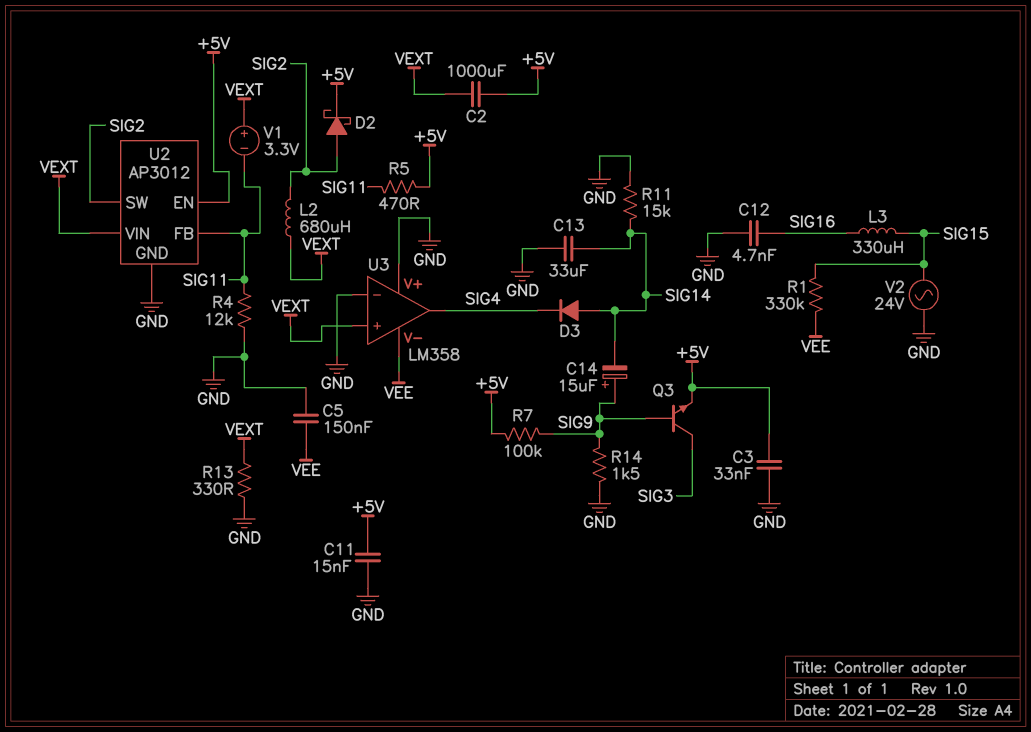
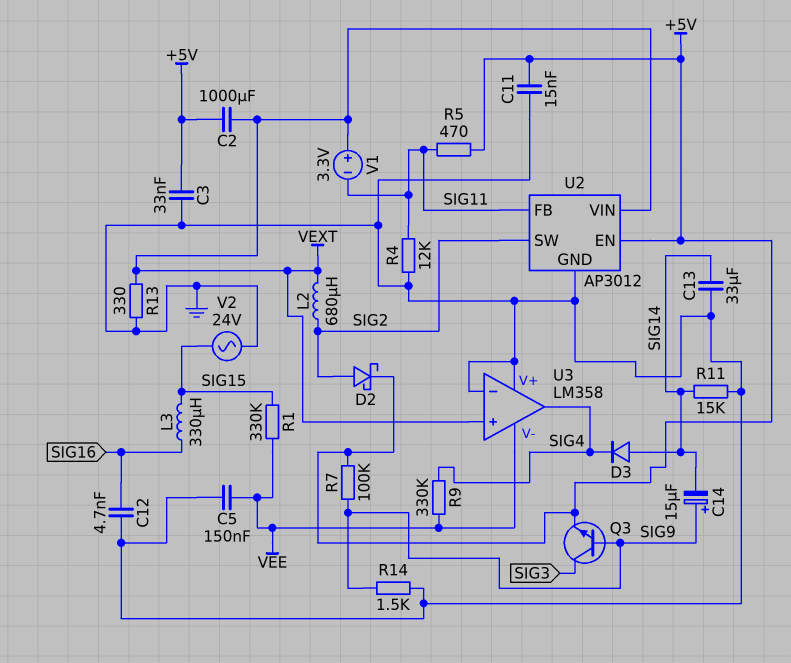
R9: none -> 330k (SIG4, VEE)

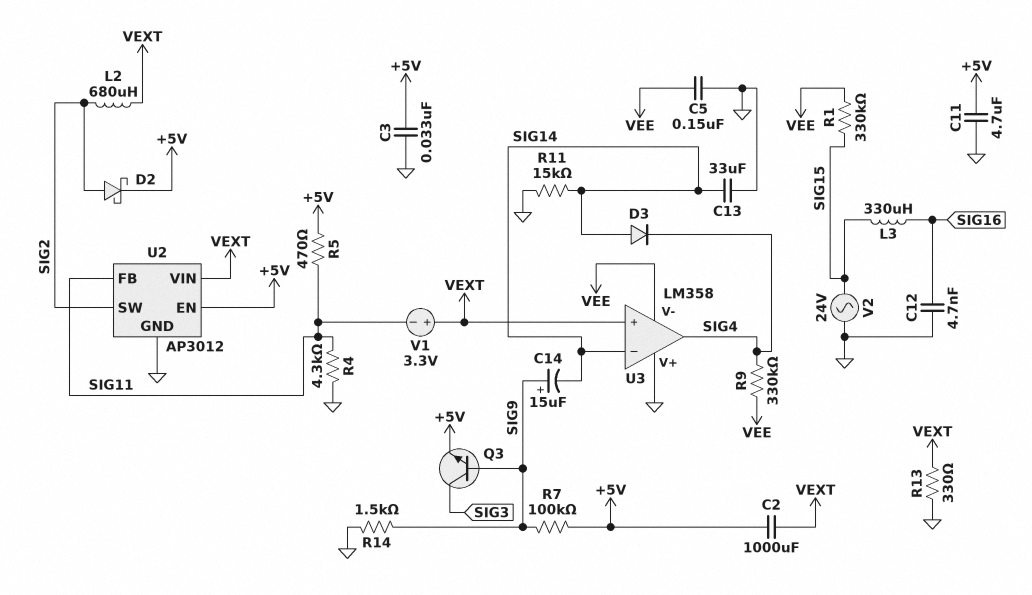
C11: 15nF (+5V, GND) -> 4.7uF (+5V, GND)
R4: 12k (GND, SIG11) -> 4.3k (GND, SIG11)
U3 pin in-: GND -> SIG14

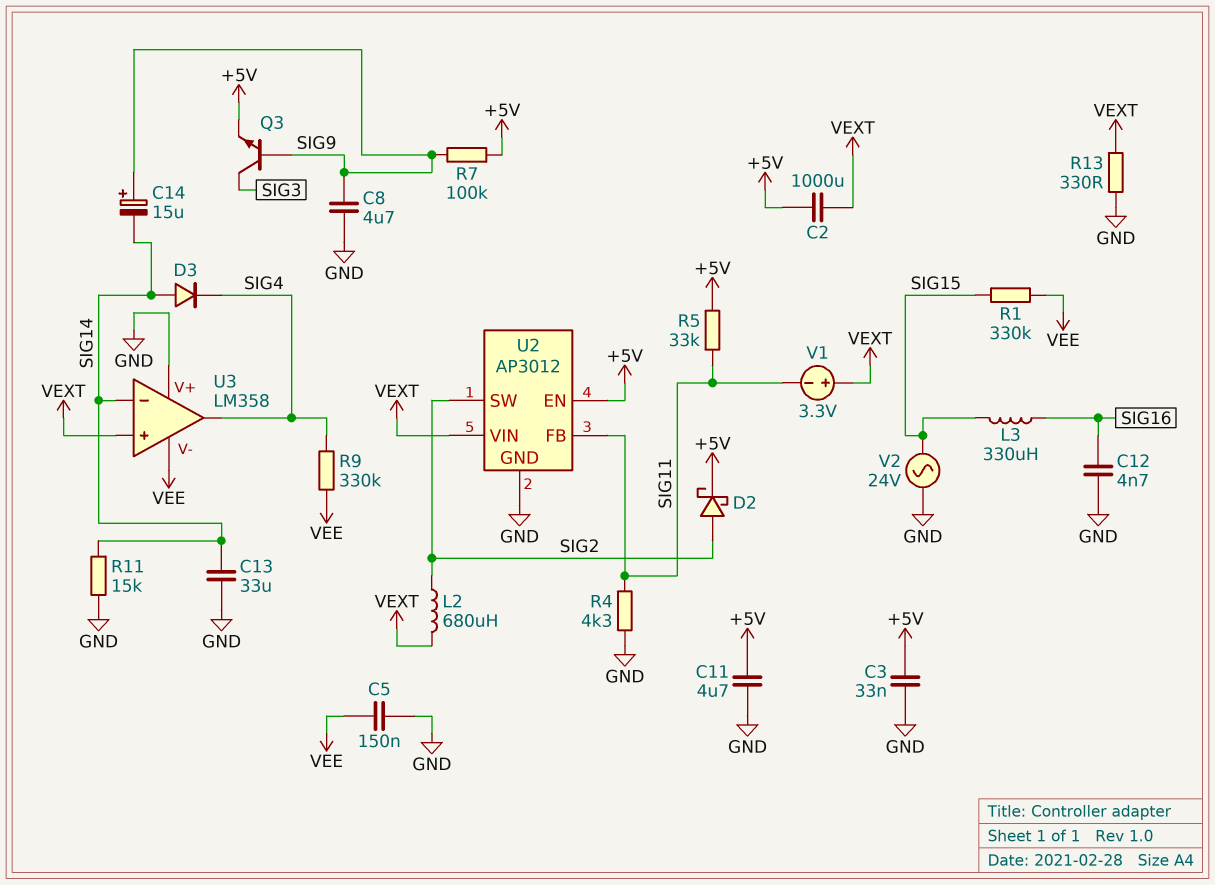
C8: none -> 4.7uF (GND, SIG9)
R5: 470 (+5V, SIG11) -> 33k (+5V, SIG11)
R14: 1.5k (GND, SIG9) -> none

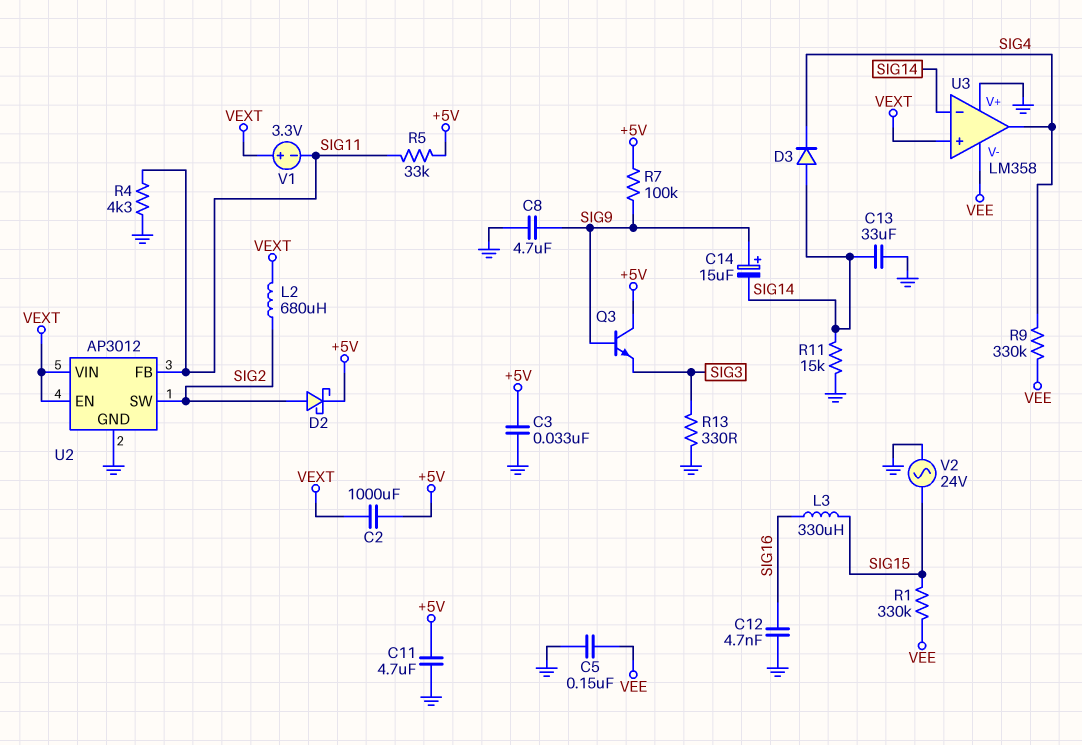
Q3: NPN (B SIG9, C SIG3, E +5V) -> NPN (B SIG9, C +5V, E SIG3)
R13: 330 (GND, VEXT) -> 330 (GND, SIG3)
U2 pin EN: +5V -> VEXT

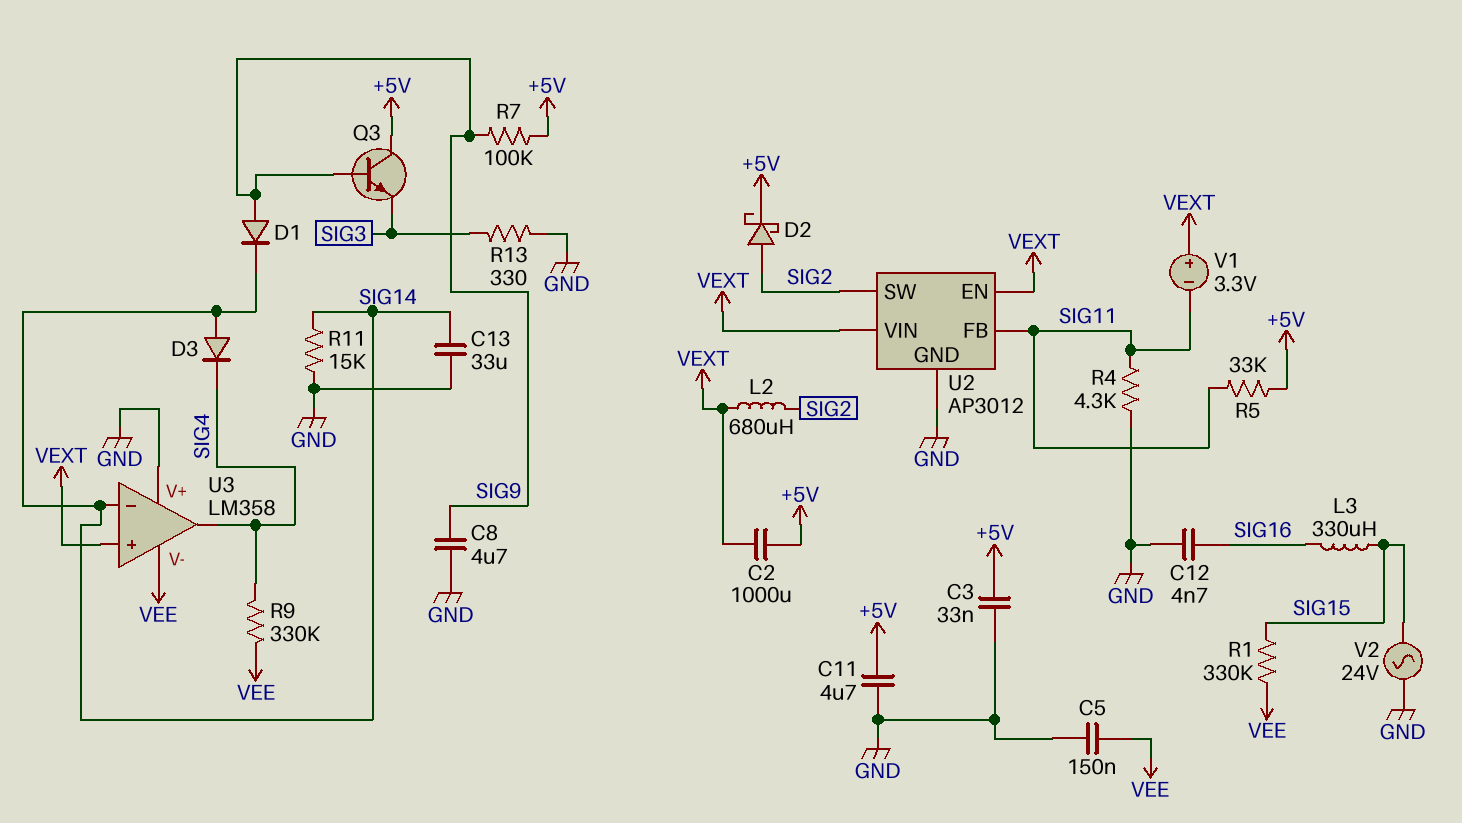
C14: 15uF (plus SIG9, minus SIG14) -> none
D1: none -> diode (A SIG9, K SIG14)

